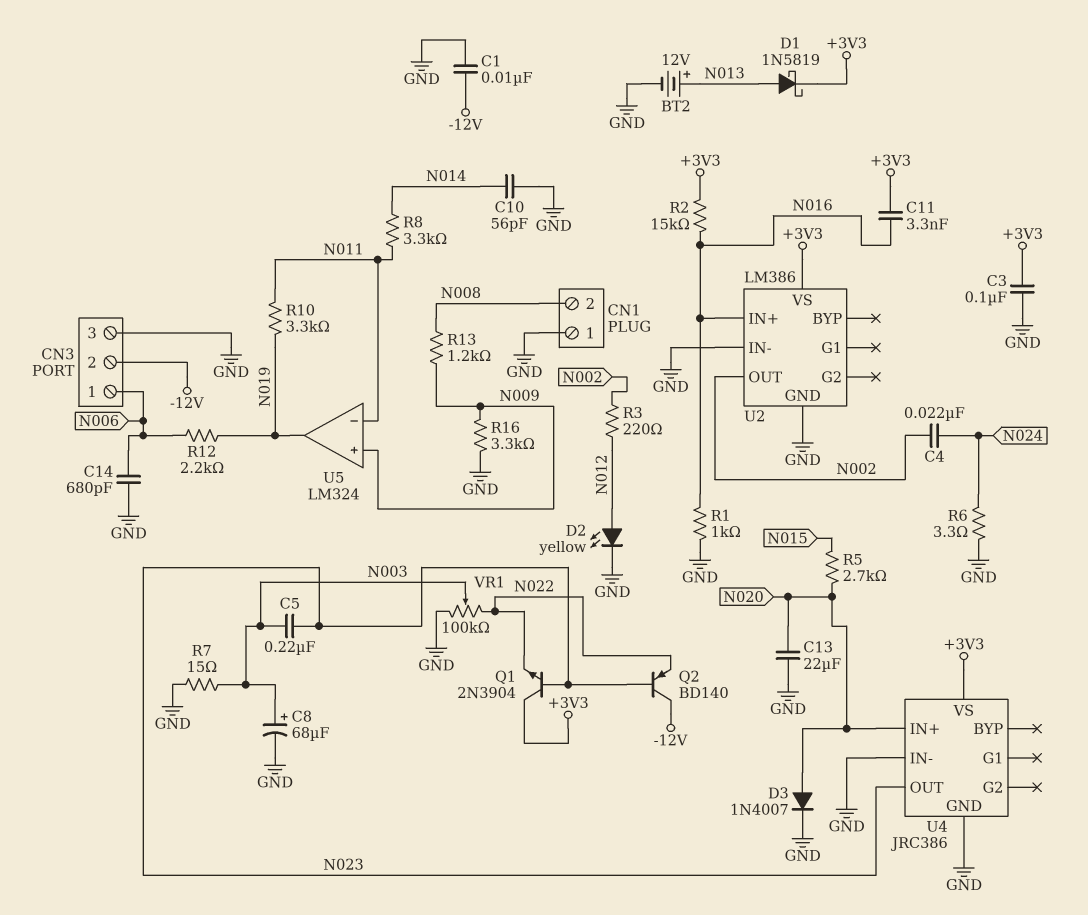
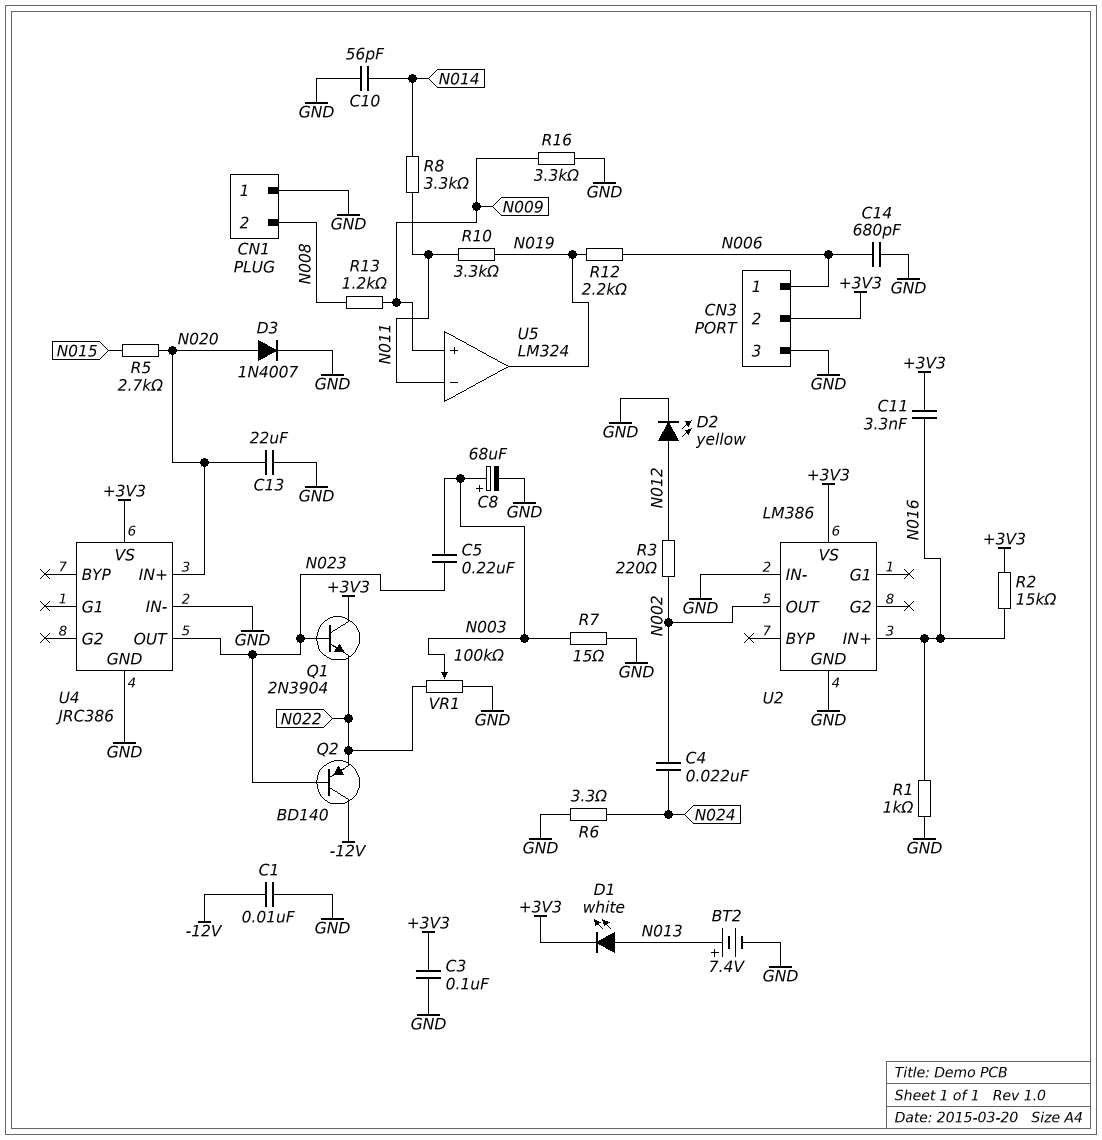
BT2: 12V (plus N013, minus GND) -> 7.4V (plus N013, minus GND)
CN3 pin 2: -12V -> +3V3
D1: schottky 1N5819 (A N013, K +3V3) -> LED white (A N013, K +3V3)

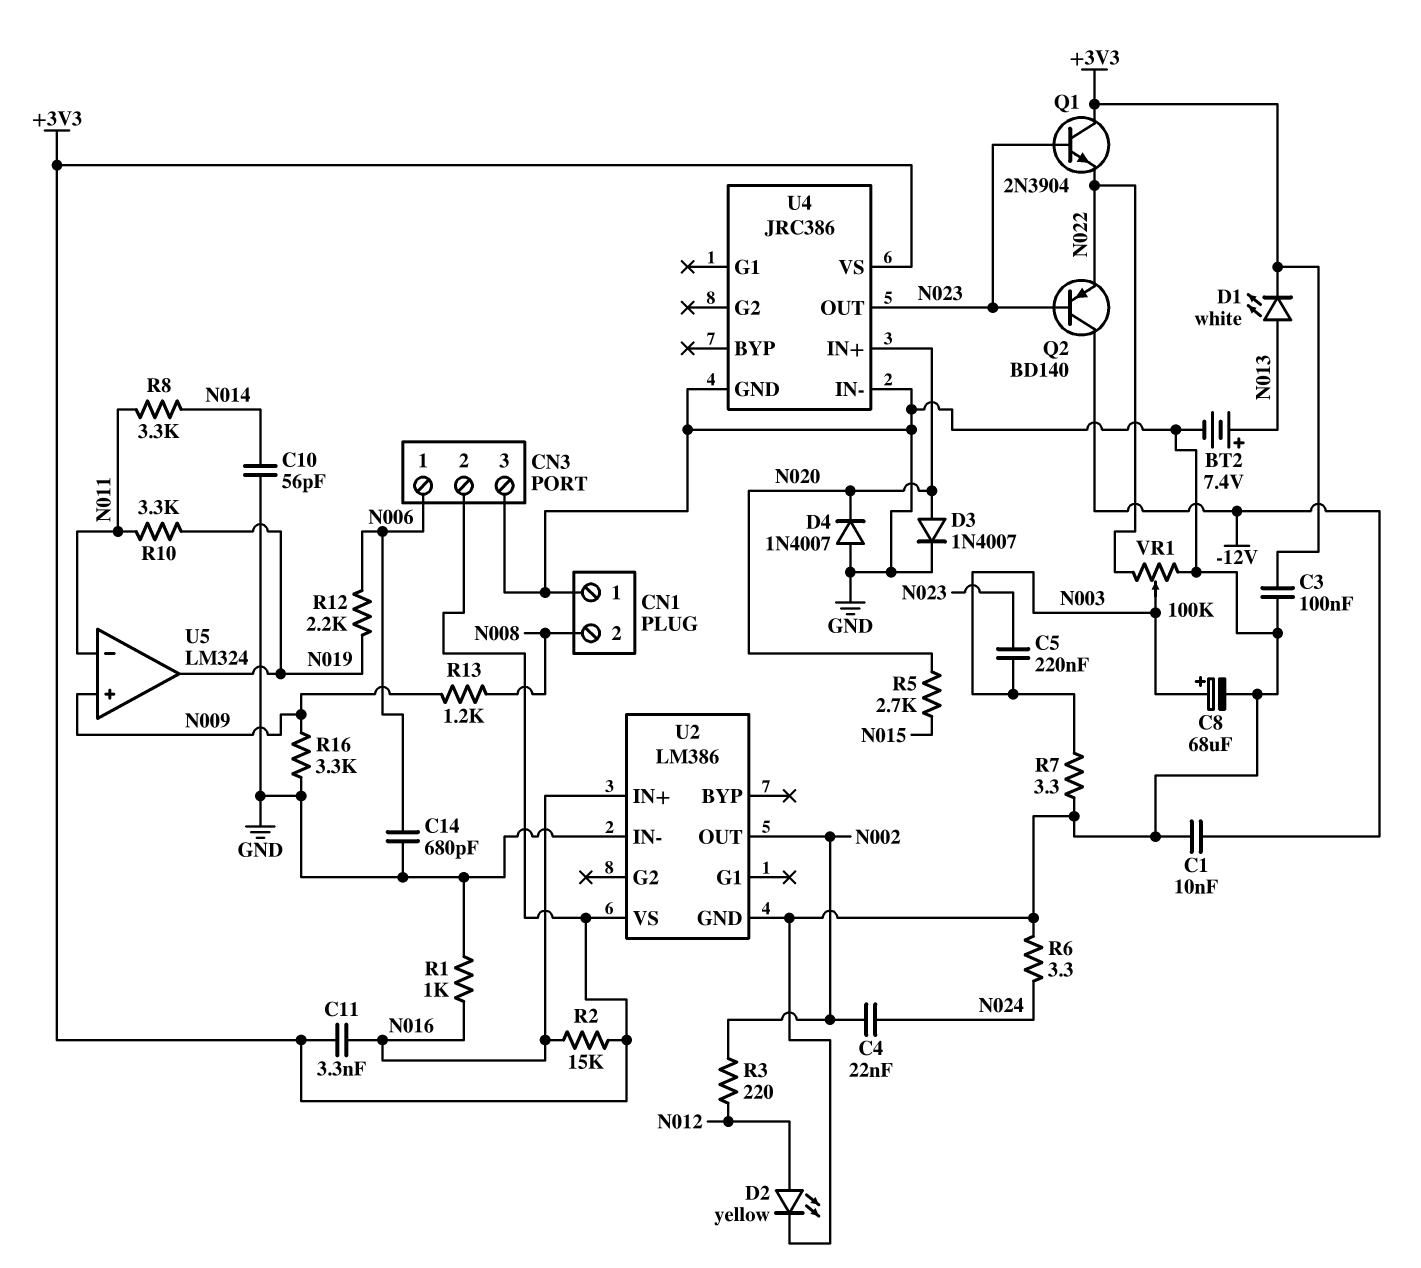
C13: 22uF (GND, N020) -> none
D4: none -> diode 1N4007 (A GND, K N020)
R7: 15 (GND, N003) -> 3.3 (GND, N003)

